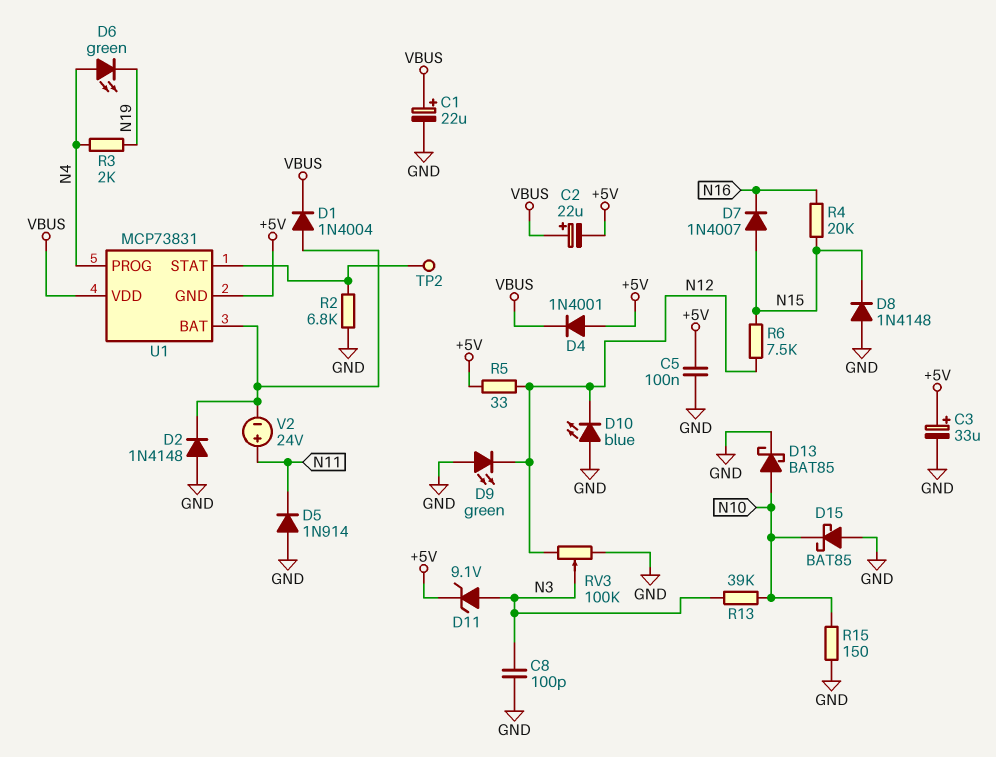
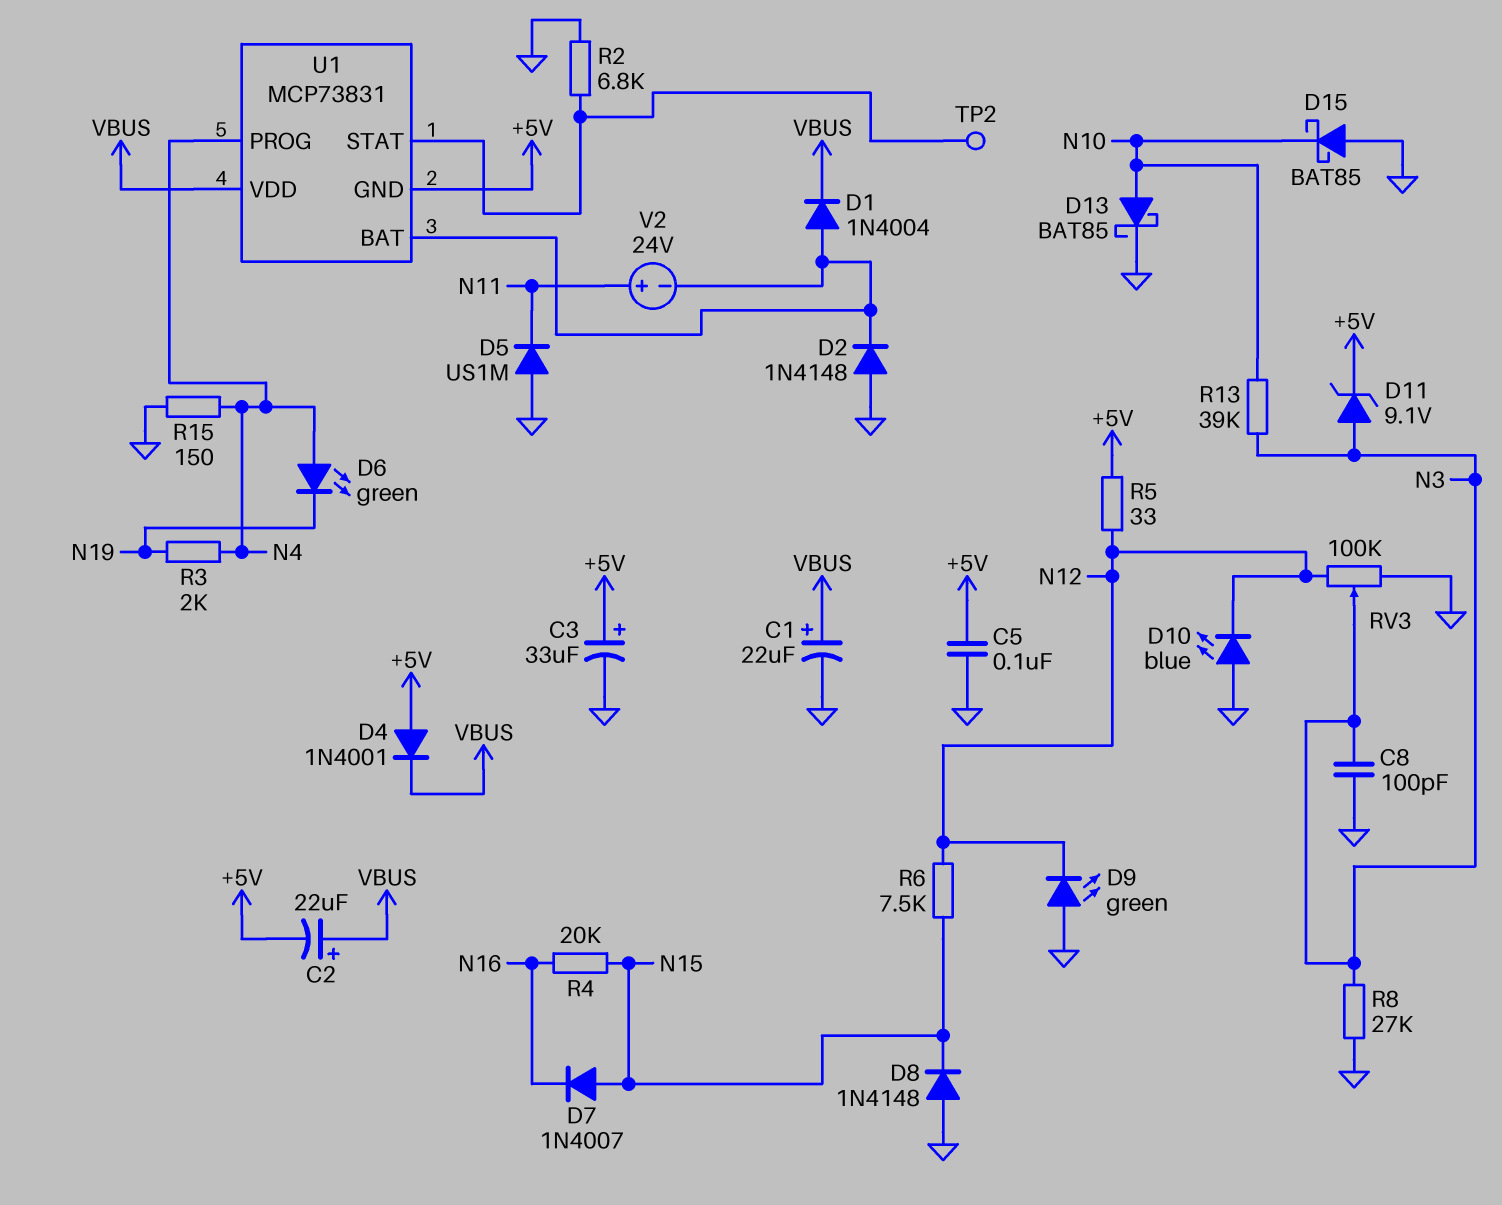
D5: diode 1N914 (A GND, K N11) -> diode US1M (A GND, K N11)
R8: none -> 27k (GND, N3)
R15: 150 (GND, N10) -> 150 (GND, N4)

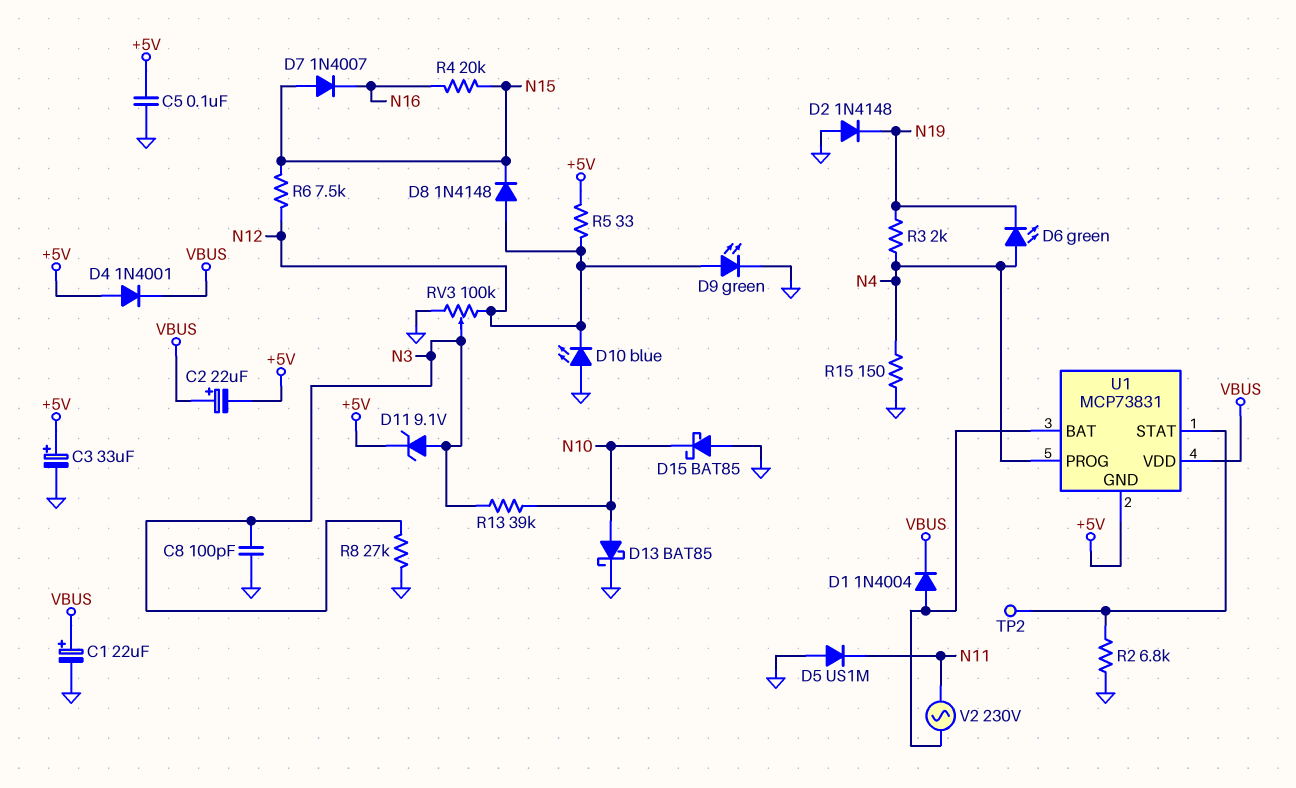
D2: diode 1N4148 (A GND, K U1/BAT) -> diode 1N4148 (A GND, K N19)
D8: diode 1N4148 (A GND, K N15) -> diode 1N4148 (A N12, K N15)
D9: LED green (A GND, K N12) -> LED green (A N12, K GND)
V2: 24V (plus N11, minus U1/BAT) -> AC 230V (N11, U1/BAT)

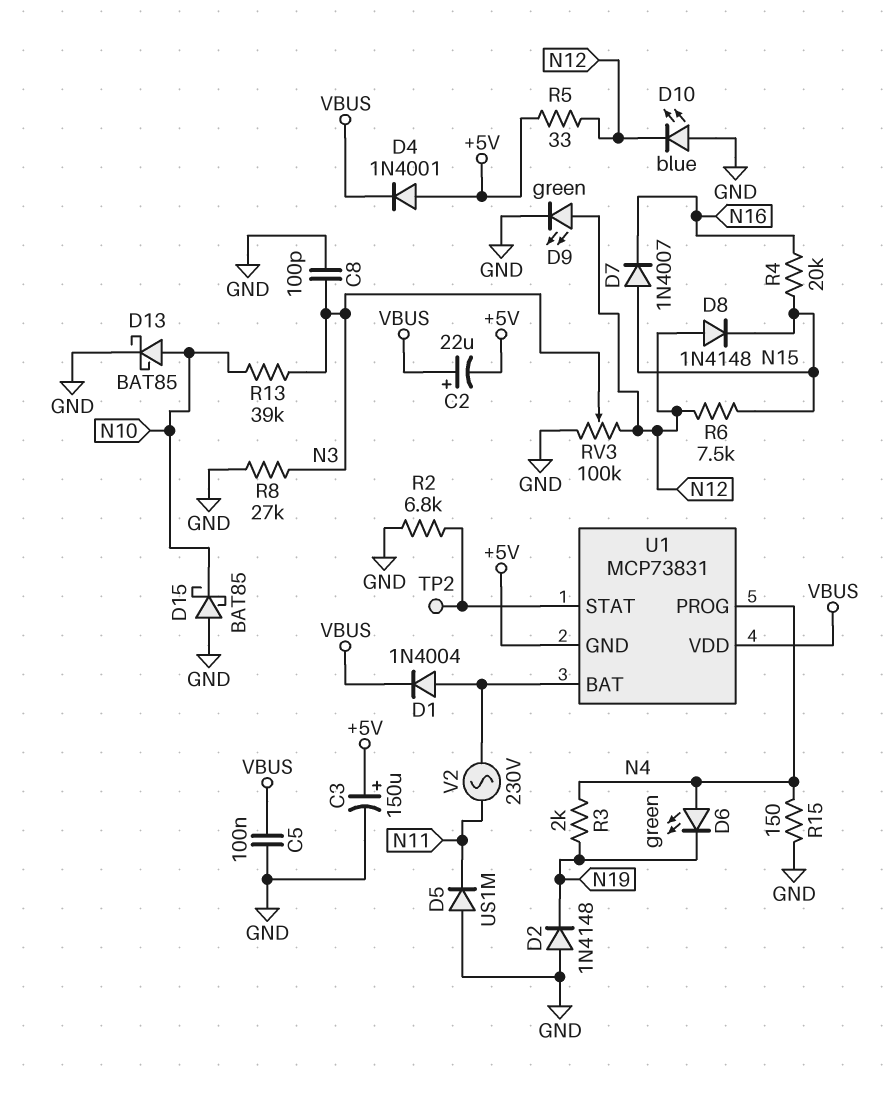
C1: 22uF (plus VBUS, minus GND) -> none
C3: 33uF (plus +5V, minus GND) -> 150uF (plus +5V, minus GND)
C5: 100nF (+5V, GND) -> 100nF (GND, VBUS)
D11: zener 9.1V (A N3, K +5V) -> none

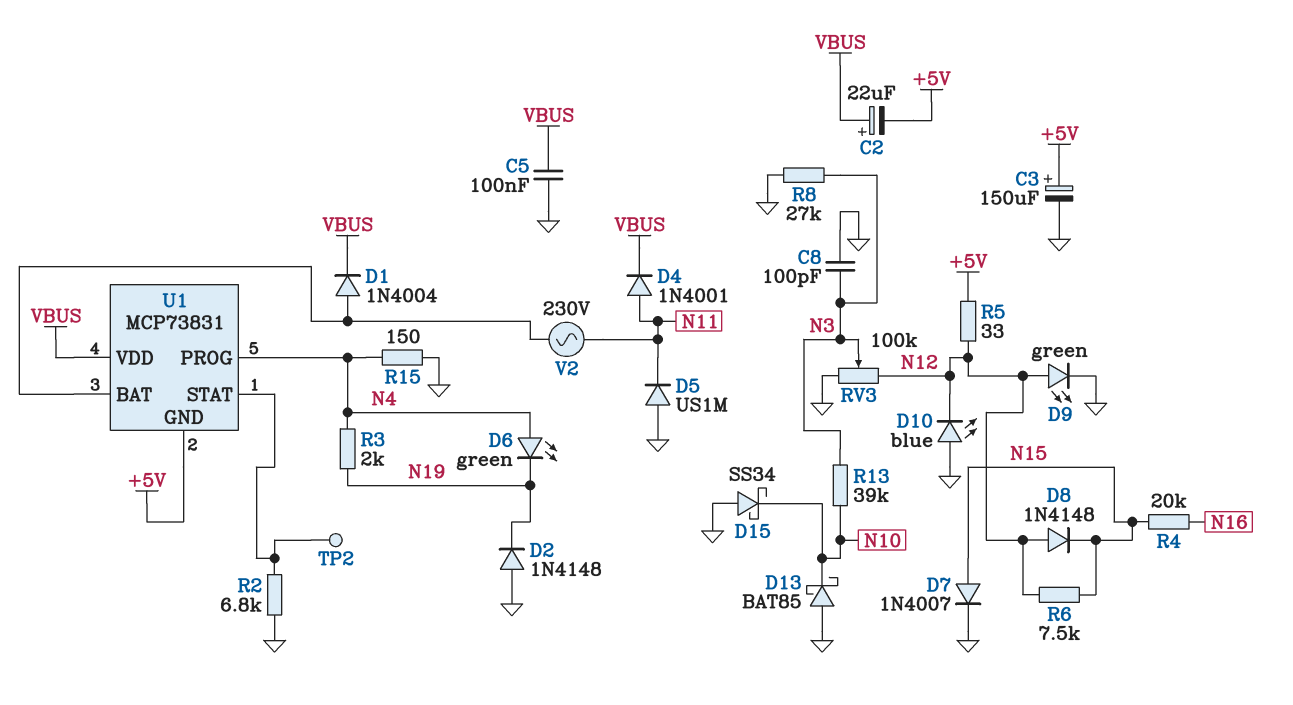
D4: diode 1N4001 (A +5V, K VBUS) -> diode 1N4001 (A N11, K VBUS)
D7: diode 1N4007 (A N15, K N16) -> diode 1N4007 (A N15, K GND)
D13: schottky BAT85 (A N10, K GND) -> schottky BAT85 (A GND, K N10)
D15: schottky BAT85 (A GND, K N10) -> schottky SS34 (A GND, K N10)

